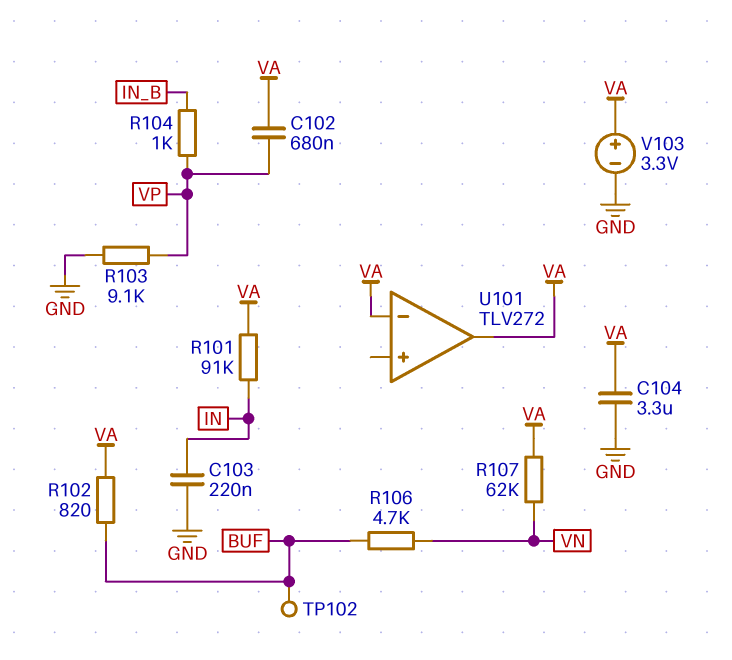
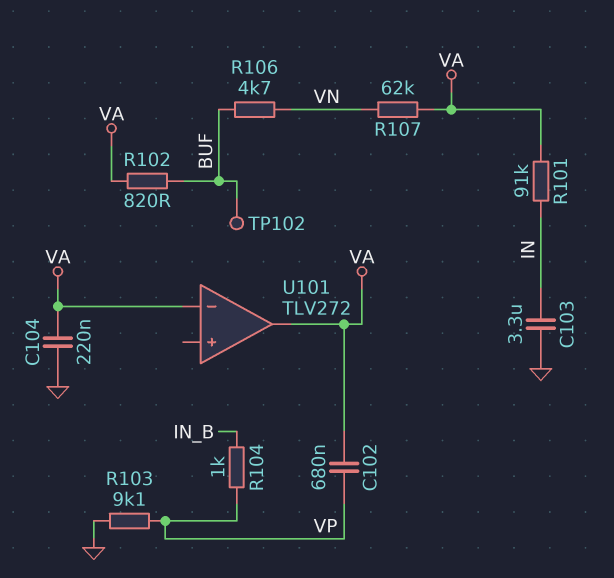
C103: 220nF (GND, IN) -> 3.3uF (GND, IN)
C104: 3.3uF (GND, VA) -> 220nF (GND, VA)
V103: 3.3V (plus VA, minus GND) -> none

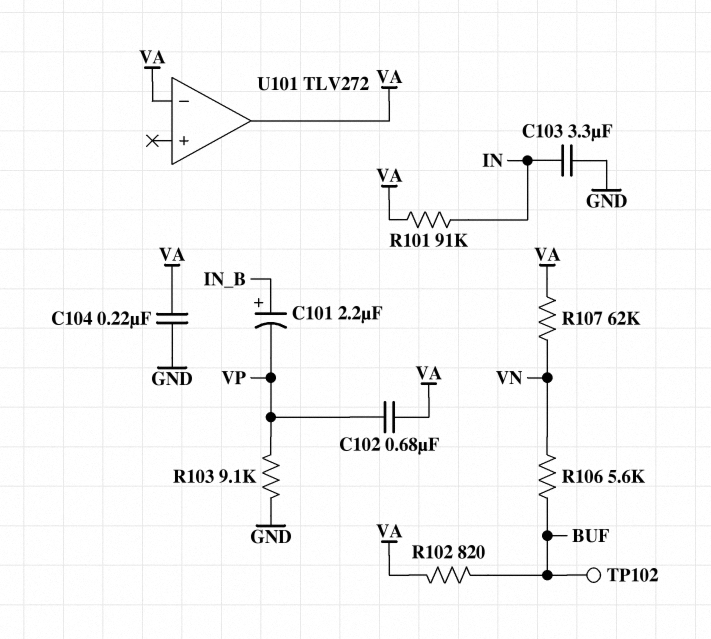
C101: none -> 2.2uF (plus IN_B, minus VP)
R104: 1k (IN_B, VP) -> none
R106: 4.7k (BUF, VN) -> 5.6k (BUF, VN)

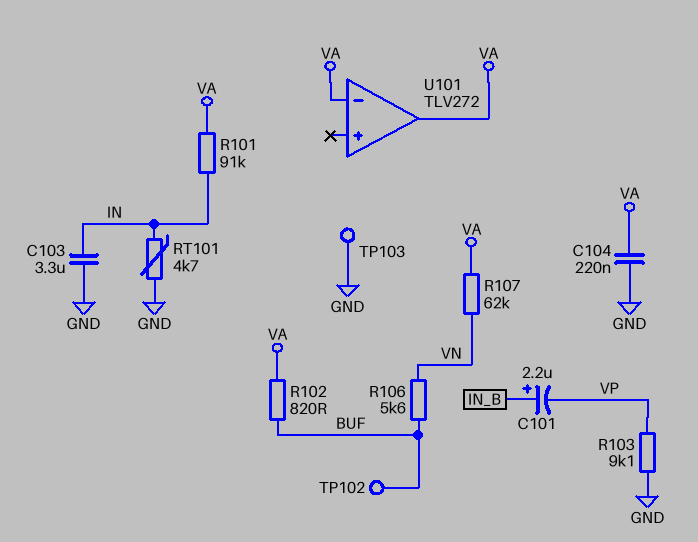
C102: 680nF (VA, VP) -> none
RT101: none -> 4.7k (GND, IN)
TP103: none -> test point (GND)

